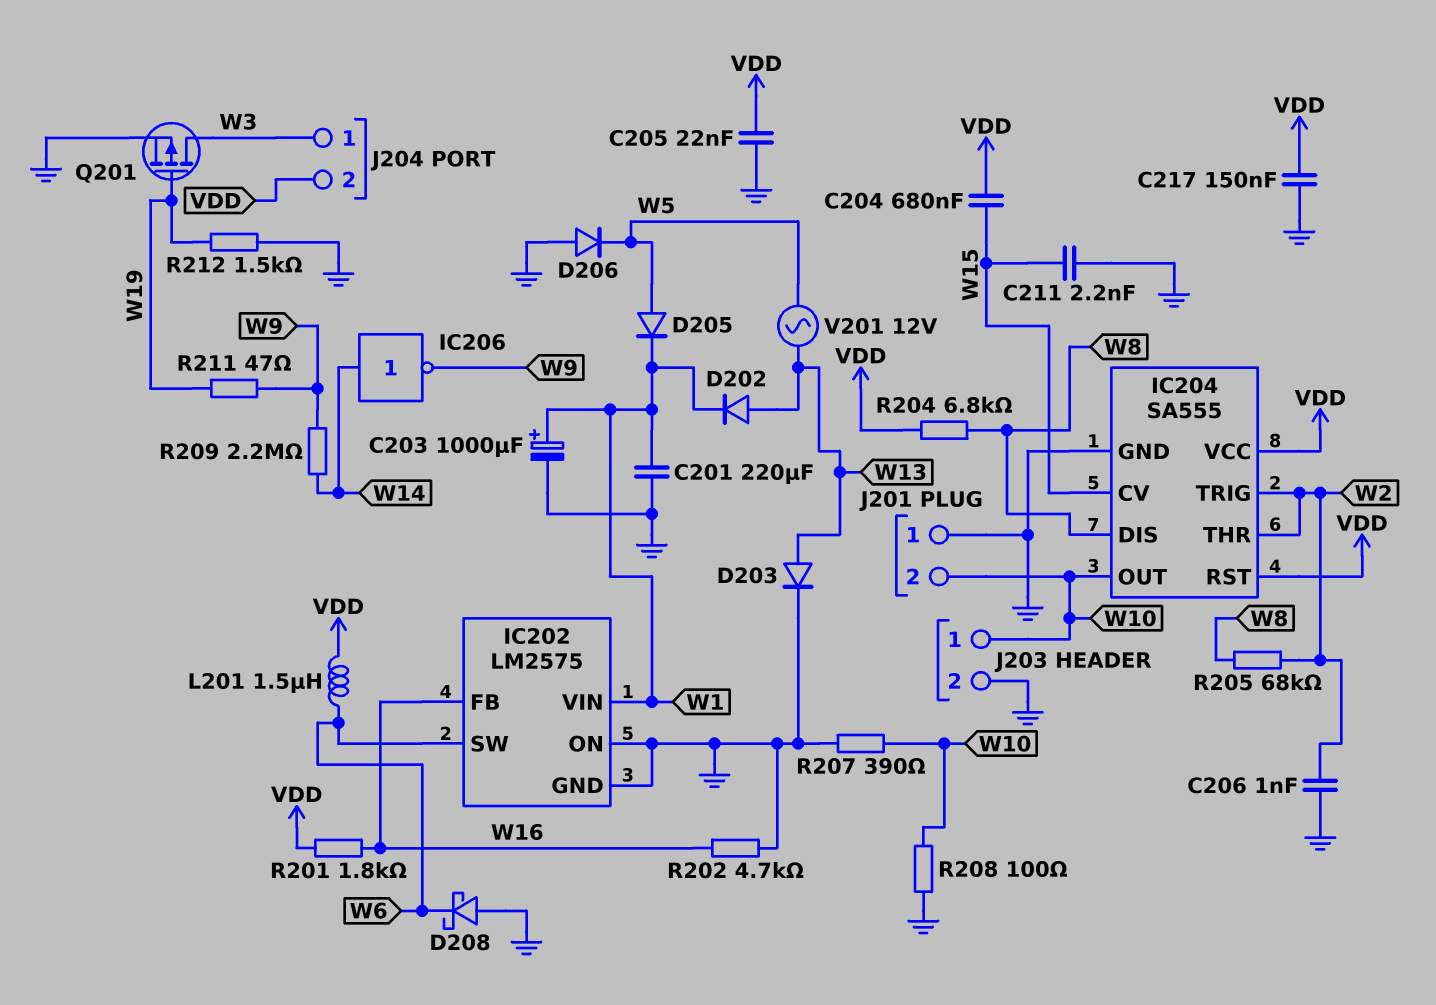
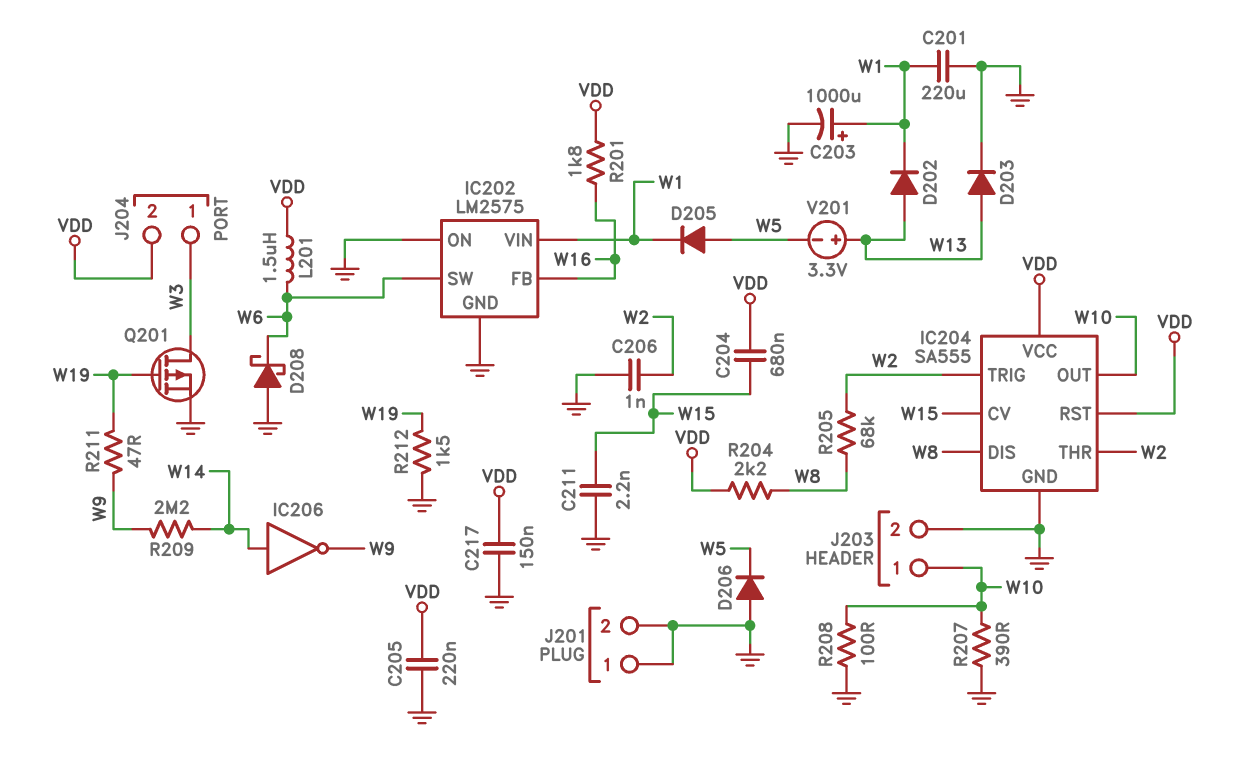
C205: 22nF (GND, VDD) -> 220nF (GND, VDD)
J201 pin 2: W10 -> GND
R202: 4.7k (GND, W16) -> none
R204: 6.8k (VDD, W8) -> 2.2k (VDD, W8)
V201: AC 12V (W5, W13) -> 3.3V (plus W13, minus W5)

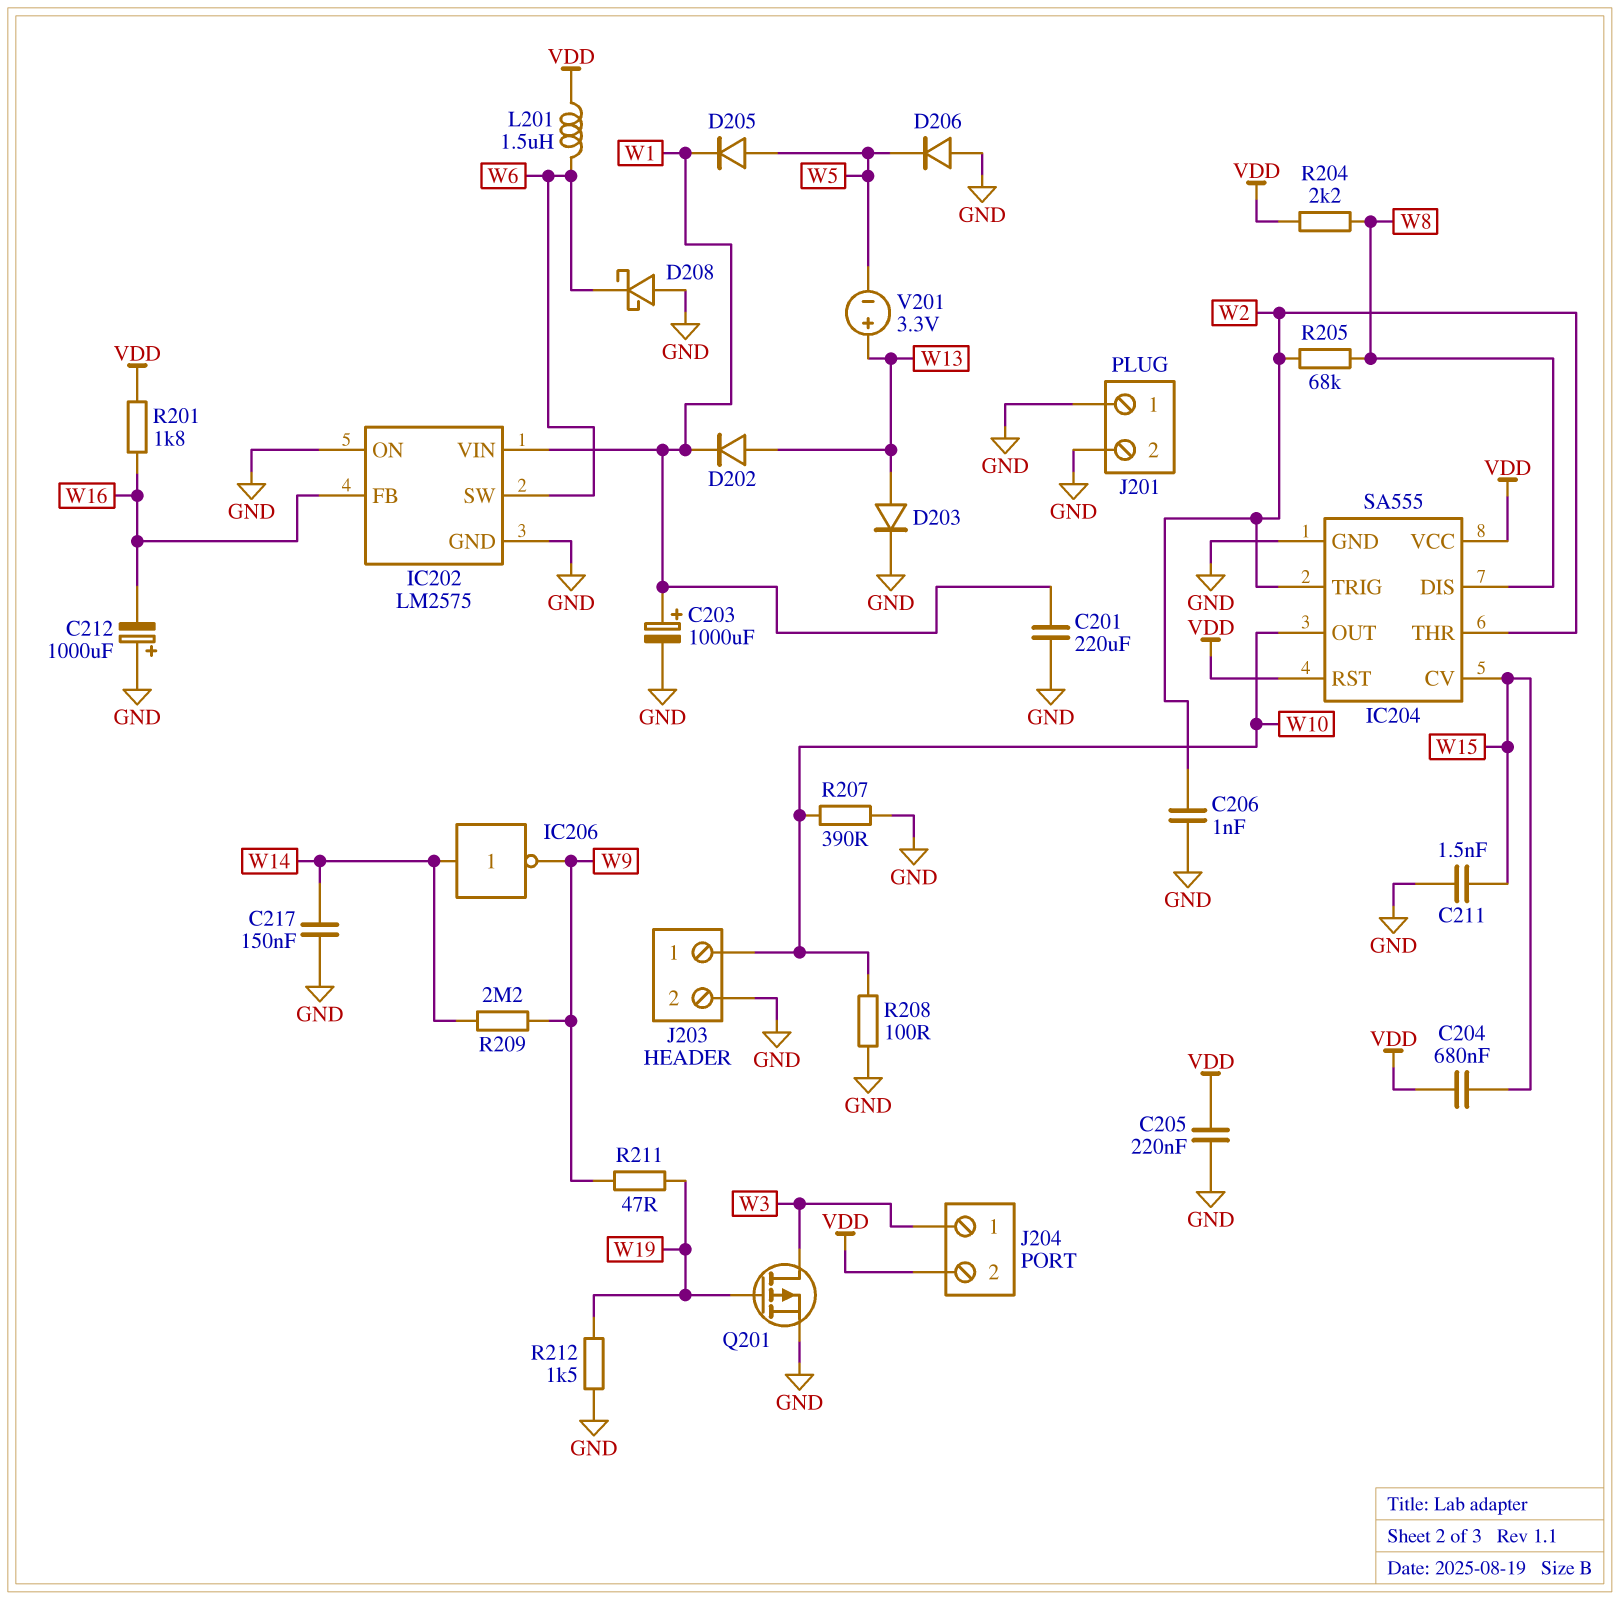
C211: 2.2nF (GND, W15) -> 1.5nF (GND, W15)
C212: none -> 1000uF (plus GND, minus W16)
C217: 150nF (GND, VDD) -> 150nF (GND, W14)

